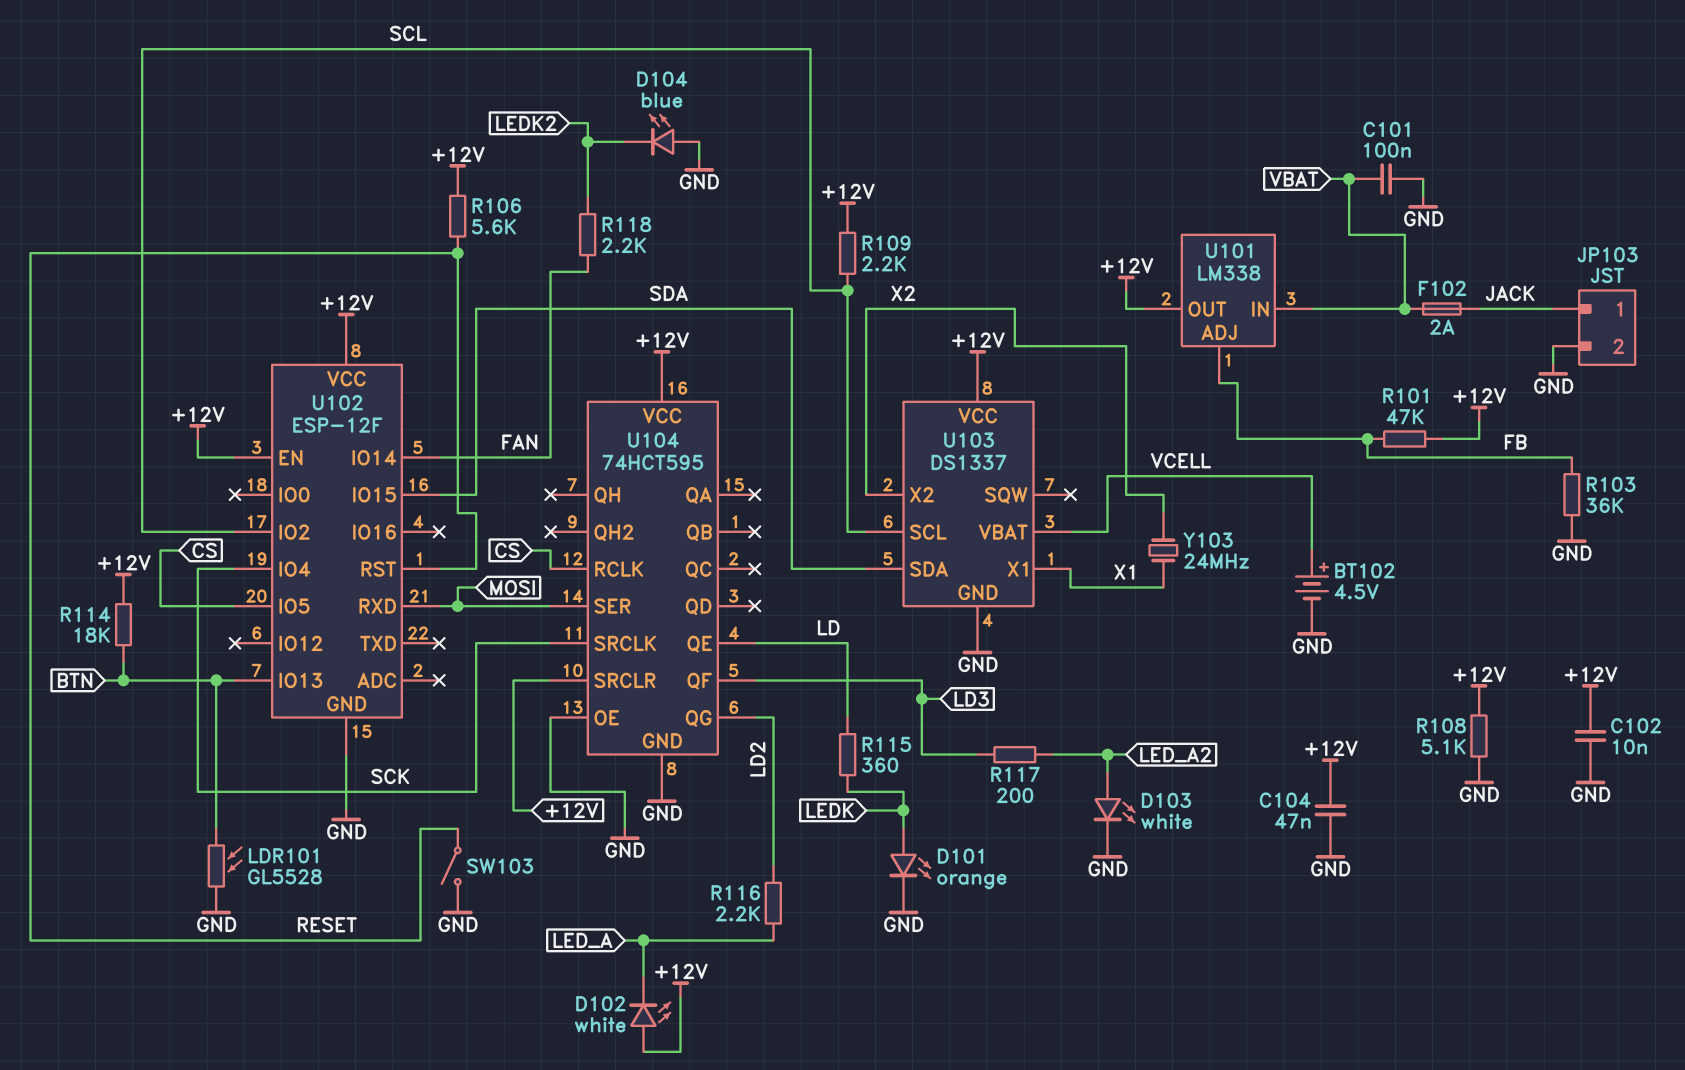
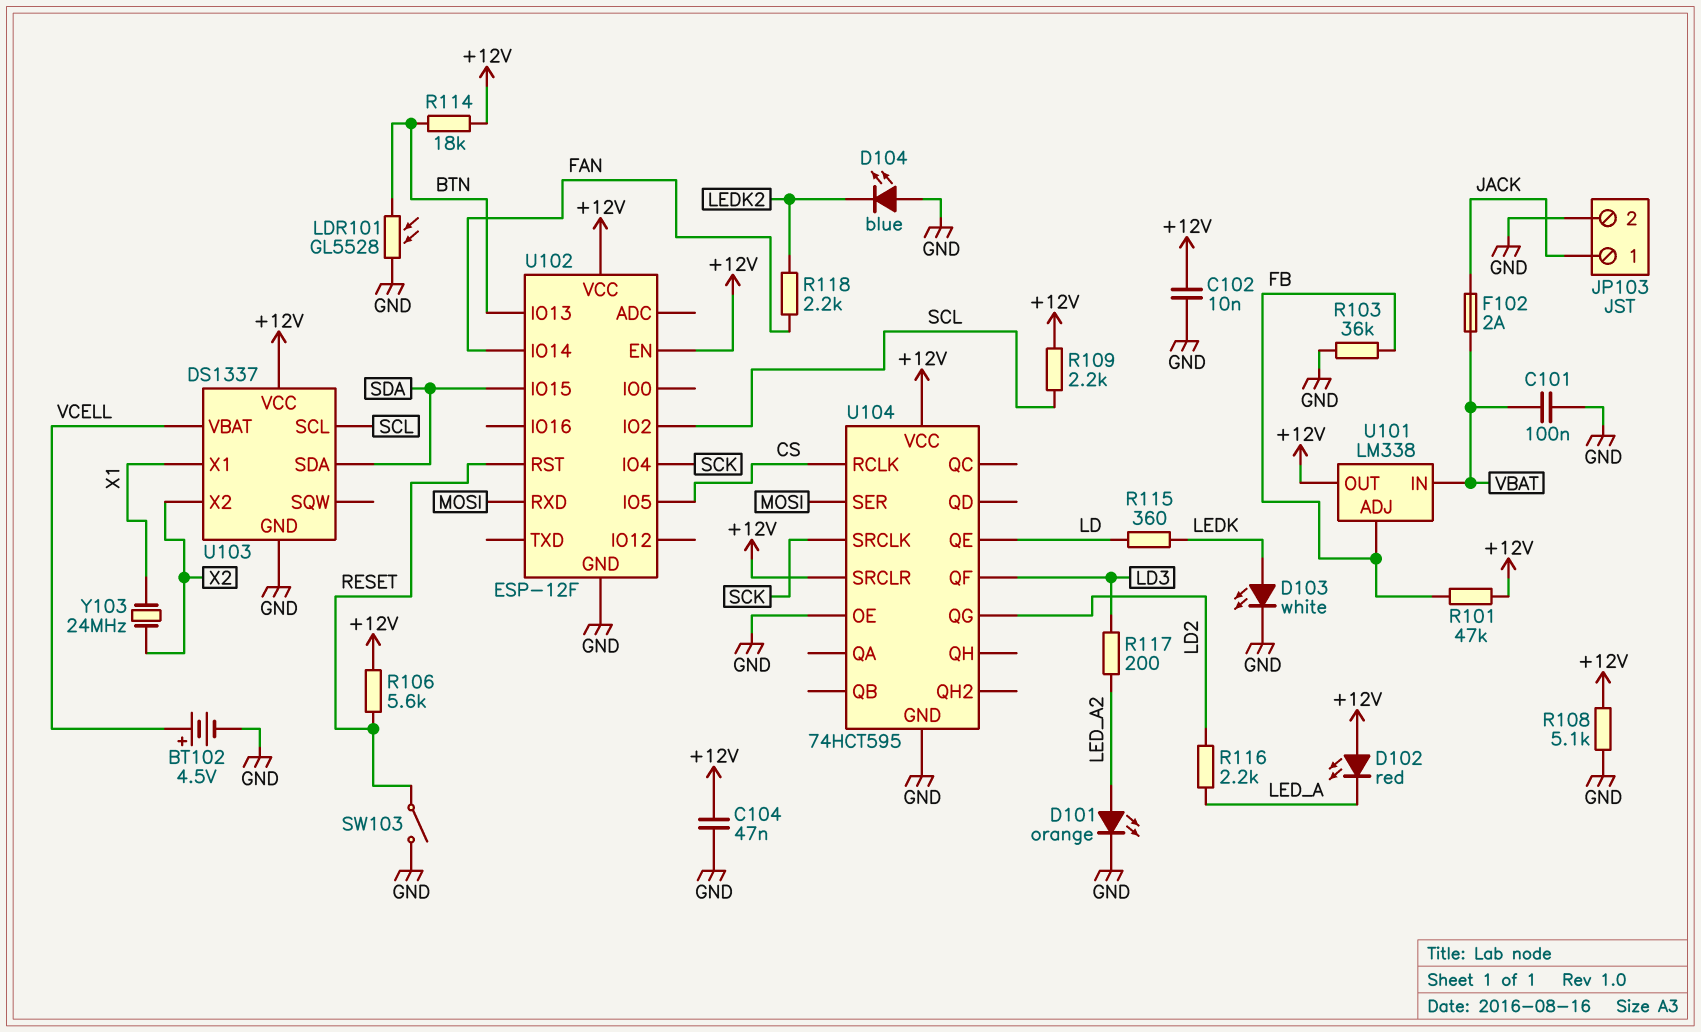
D101: LED orange (A LEDK, K GND) -> LED orange (A LED_A2, K GND)
D102: LED white (A +12V, K LED_A) -> LED red (A +12V, K LED_A)
D103: LED white (A LED_A2, K GND) -> LED white (A LEDK, K GND)

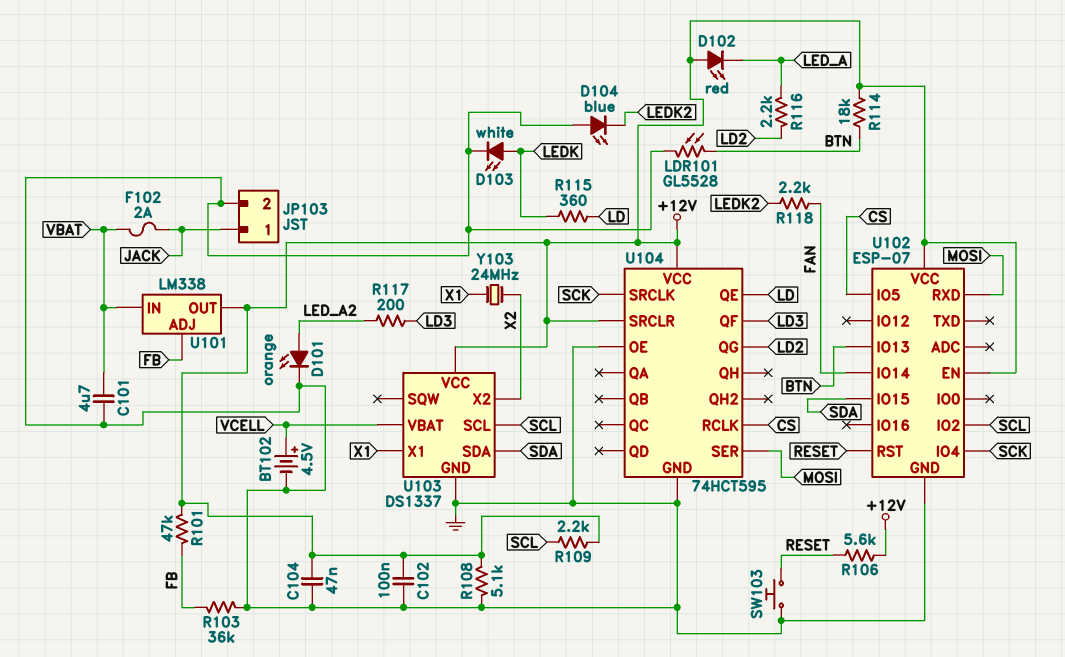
C101: 100nF (GND, VBAT) -> 4.7uF (GND, VBAT)
C102: 10nF (+12V, GND) -> 100nF (+12V, GND)
SW103: switch (GND, RESET) -> button (GND, RESET)
U102: ESP-12F -> ESP-07

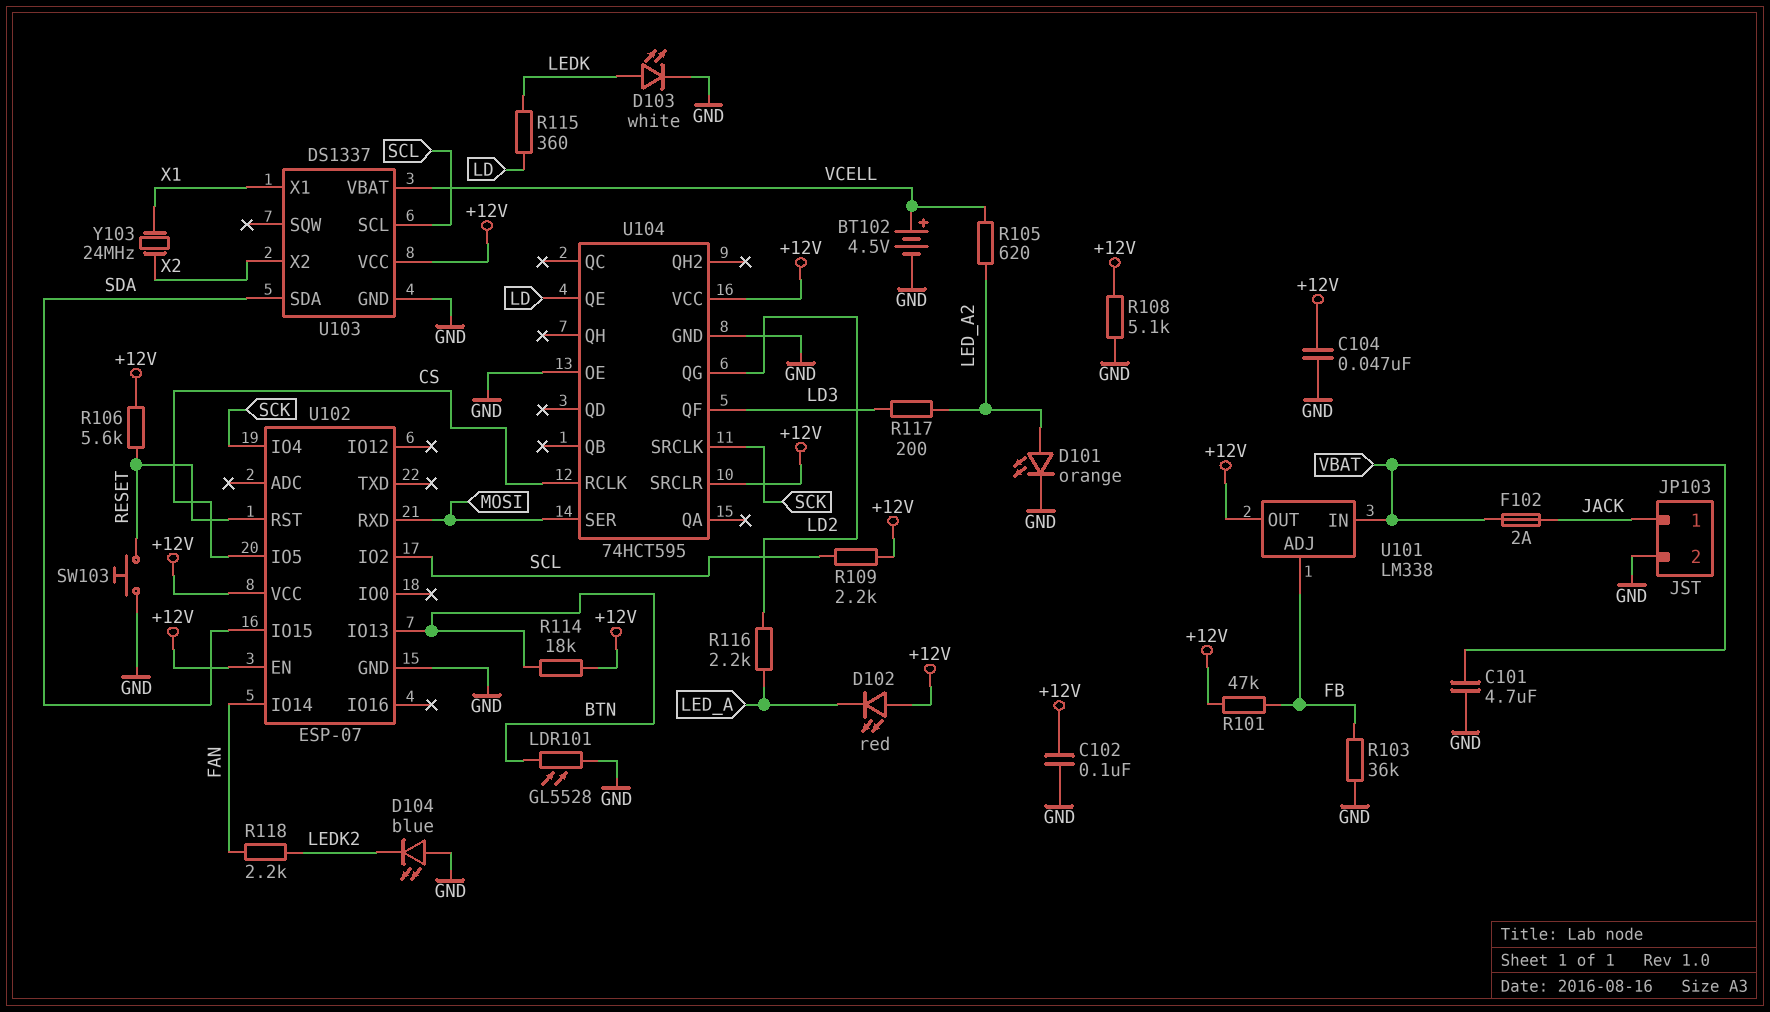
R105: none -> 620 (LED_A2, VCELL)

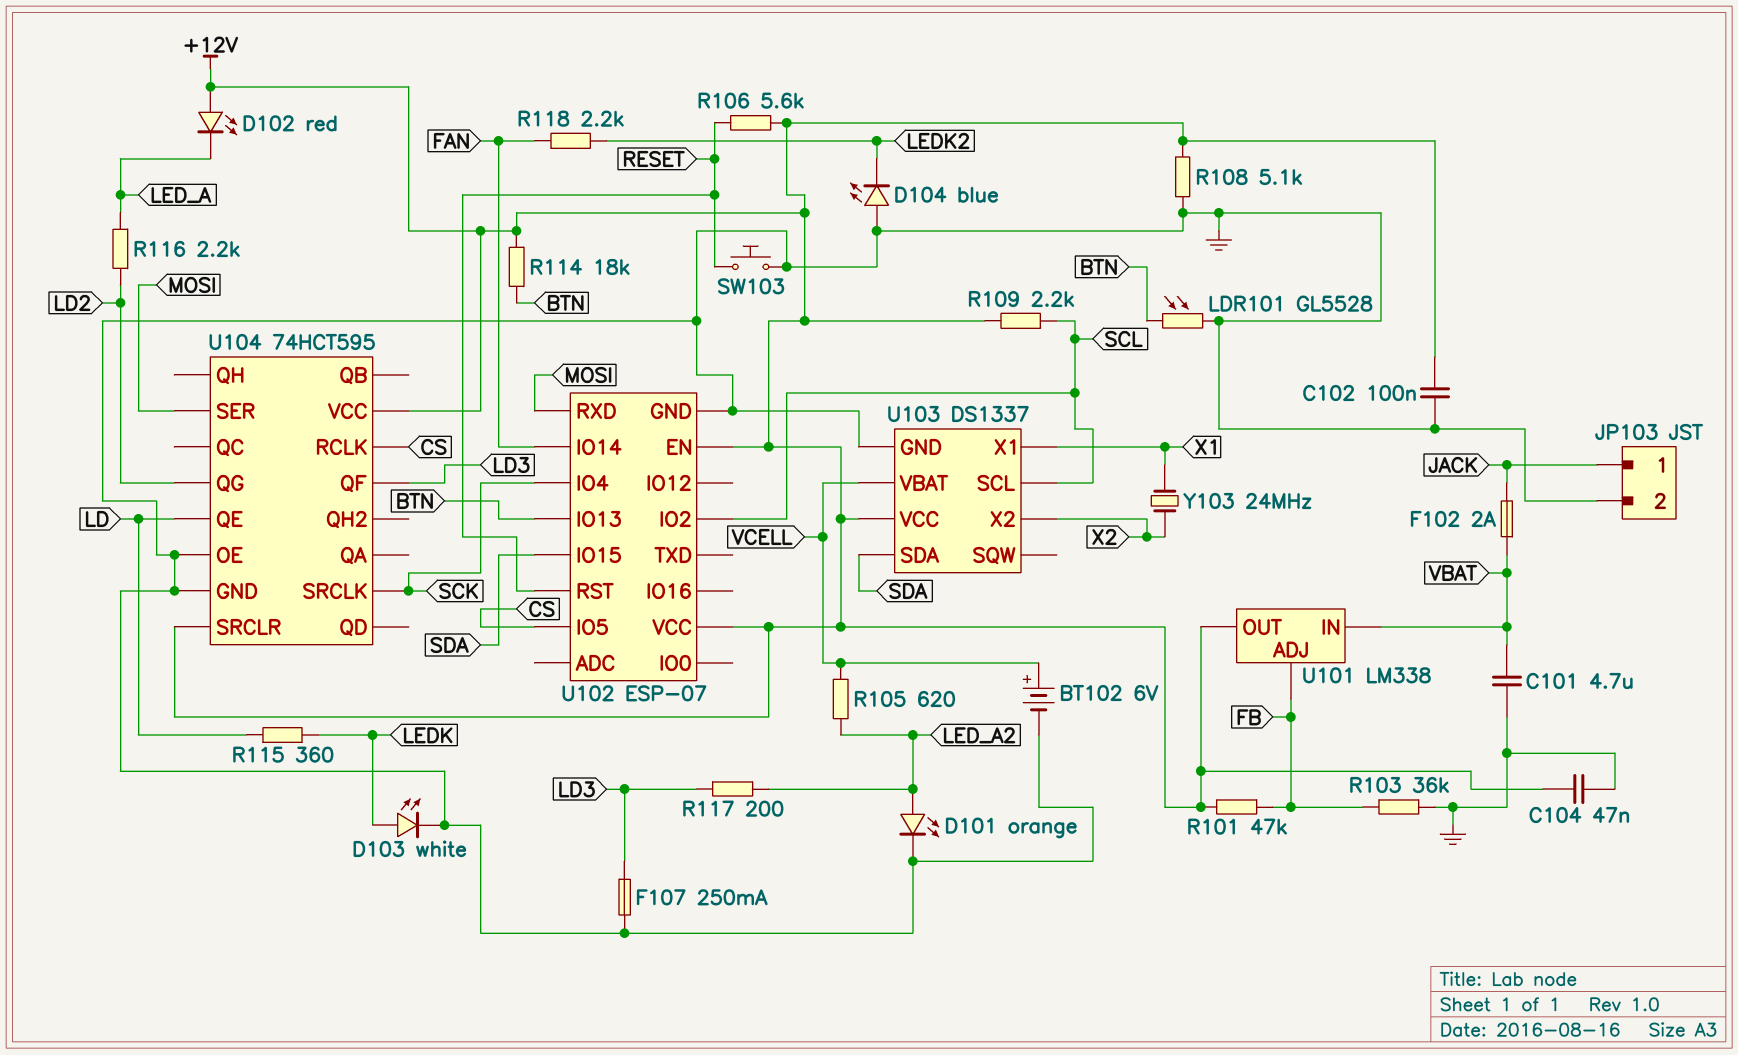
BT102: 4.5V (plus VCELL, minus GND) -> 6V (plus VCELL, minus GND)
F107: none -> 250mA (GND, LD3)

